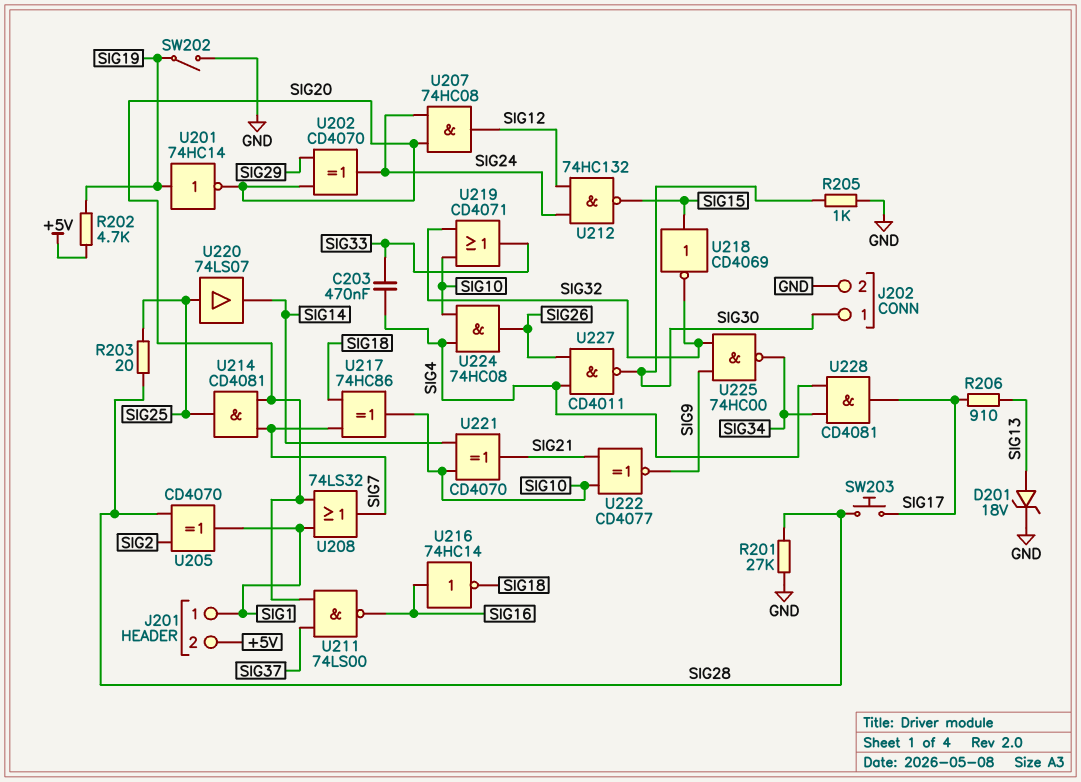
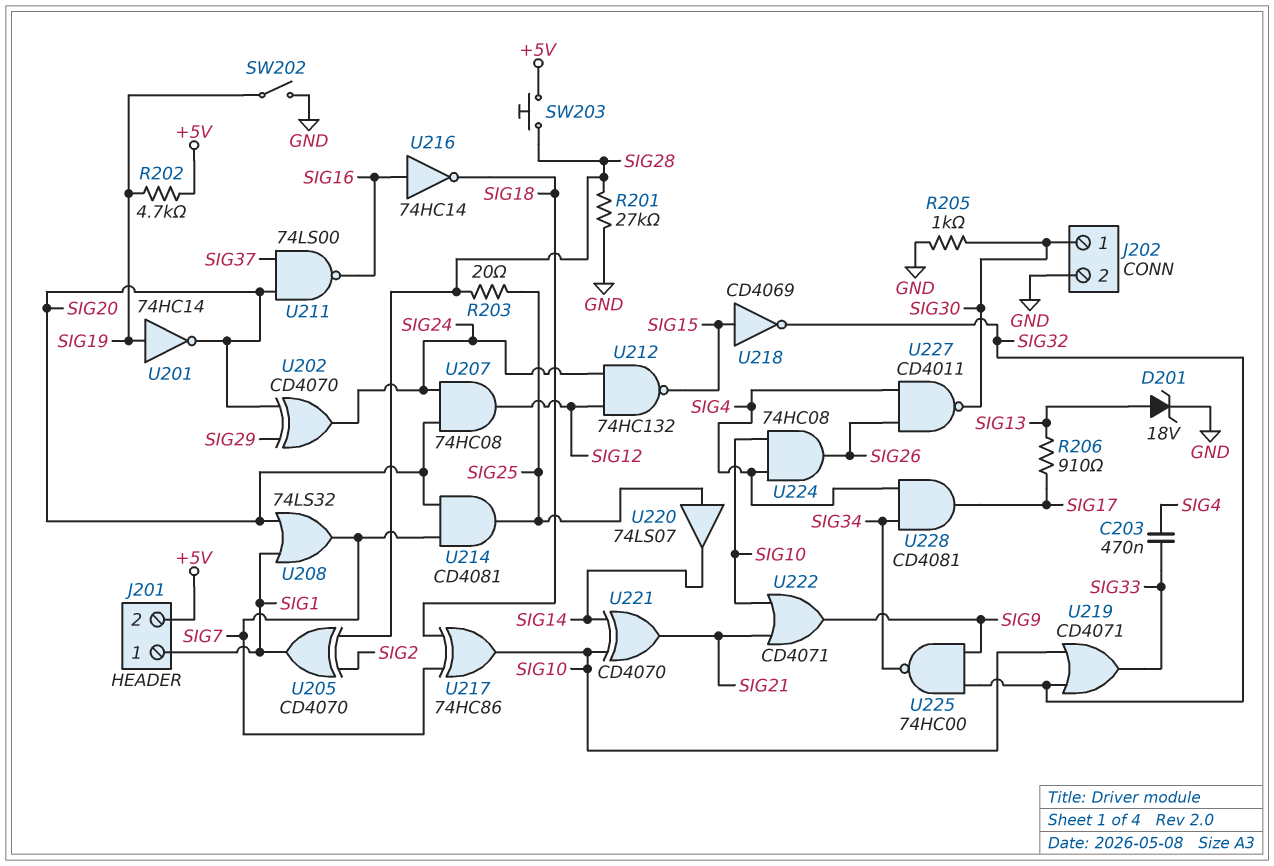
SW203: button (SIG17, SIG28) -> button (+5V, SIG28)
U222: XNOR CD4077 (in SIG10, in SIG21, out SIG9) -> OR CD4071 (in SIG10, in SIG21, out SIG9)

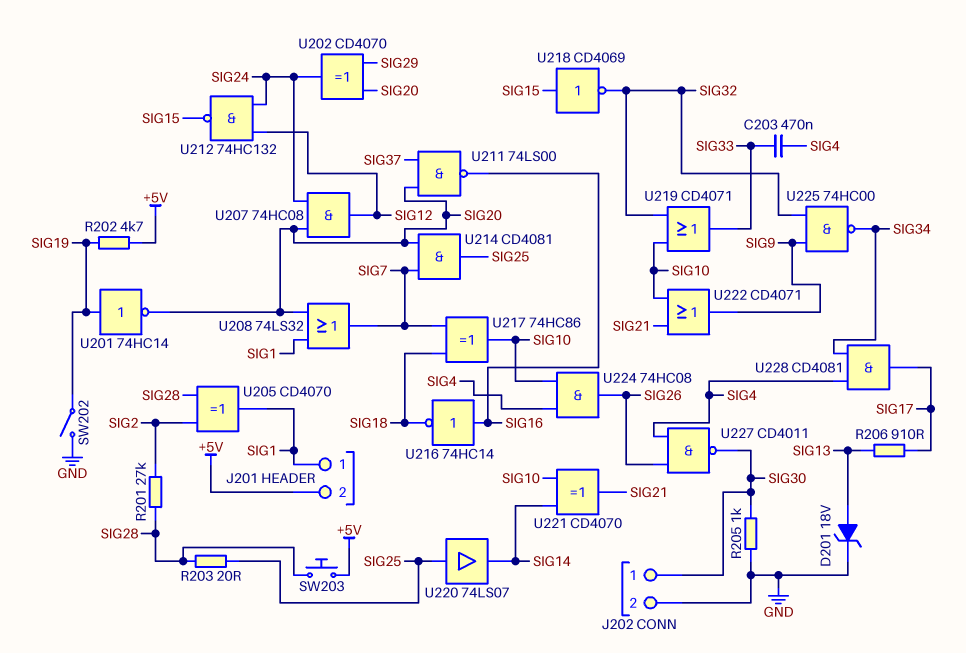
R201: 27k (GND, SIG28) -> 27k (SIG2, SIG28)

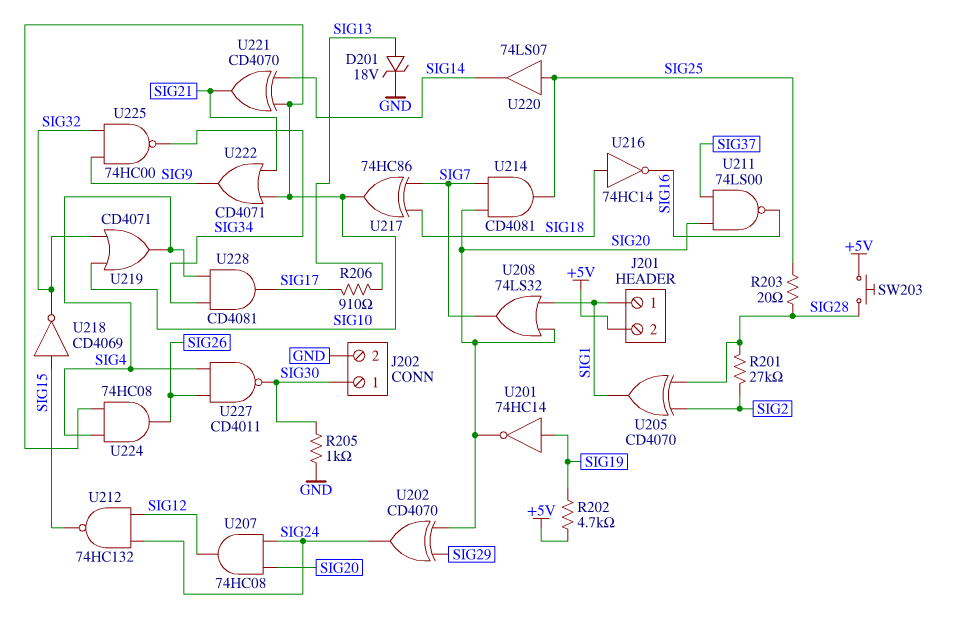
C203: 470nF (SIG4, SIG33) -> none
SW202: switch (GND, SIG19) -> none
U216: NOT 74HC14 (in SIG16, out SIG18) -> NOT 74HC14 (in SIG18, out SIG16)
U219: OR CD4071 (in SIG10, in SIG32, out SIG33) -> OR CD4071 (in SIG10, in SIG32, out SIG4)

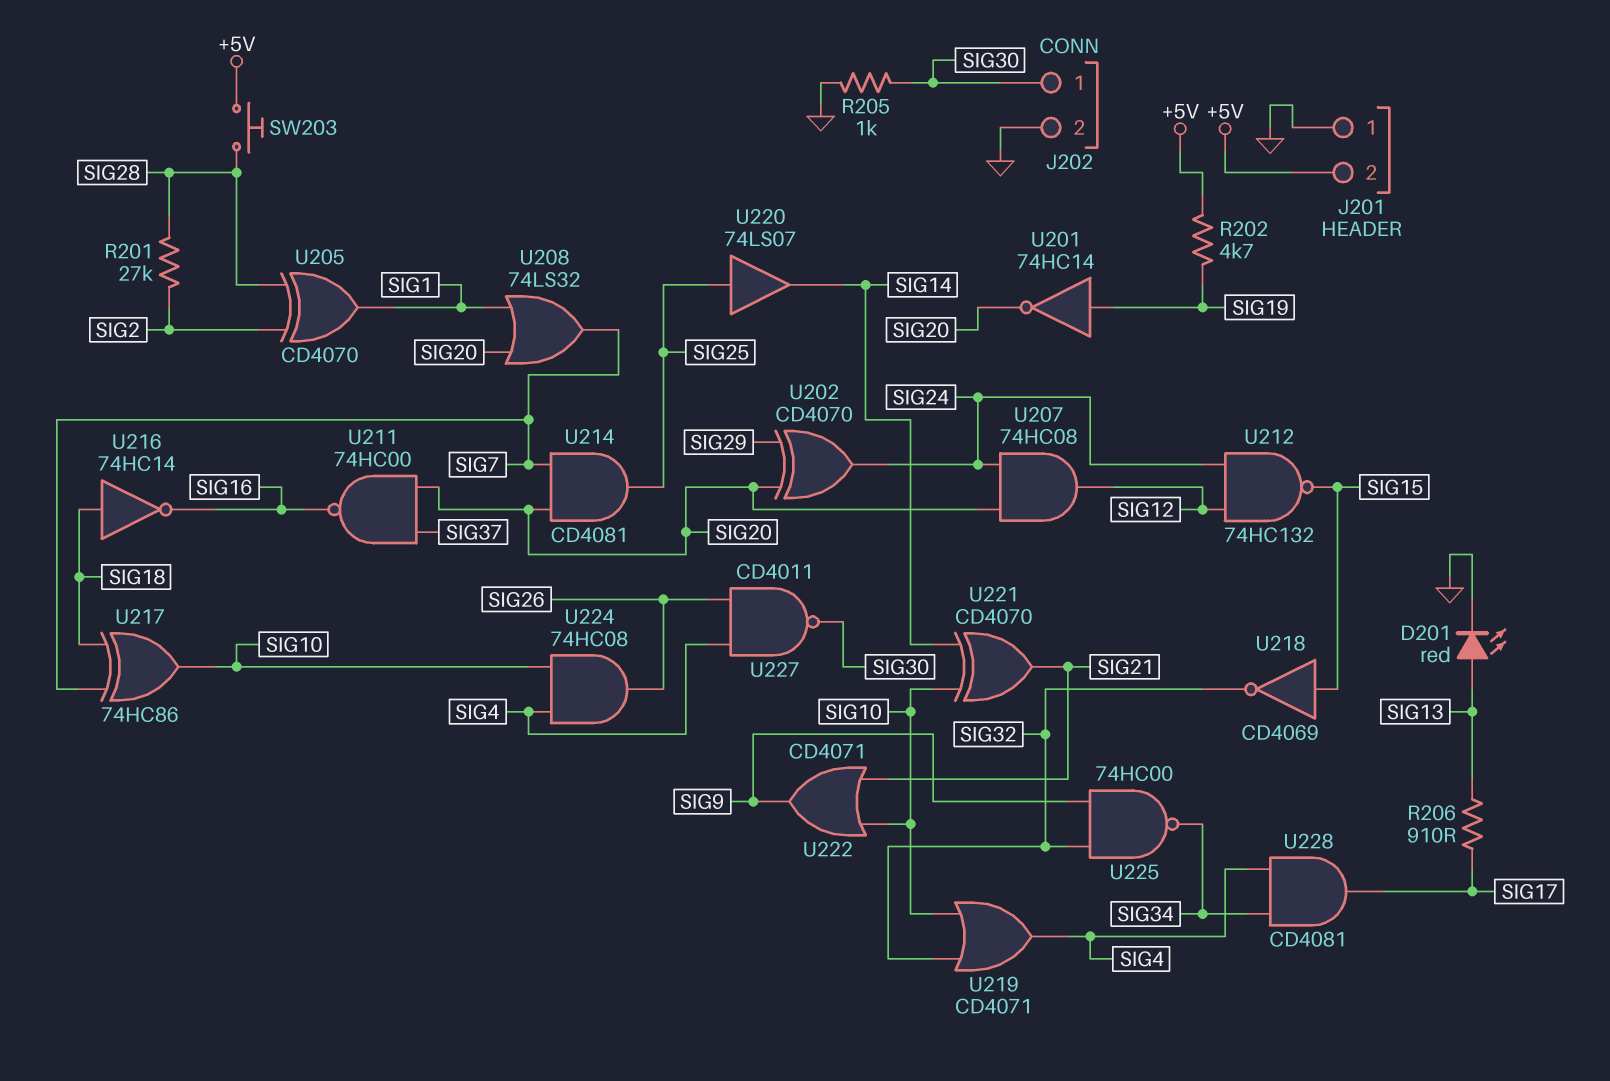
D201: zener 18V (A SIG13, K GND) -> LED red (A SIG13, K GND)
J201 pin 1: SIG1 -> GND
R203: 20 (SIG25, SIG28) -> none
U211: NAND 74LS00 (in SIG20, in SIG37, out SIG16) -> NAND 74HC00 (in SIG20, in SIG37, out SIG16)

